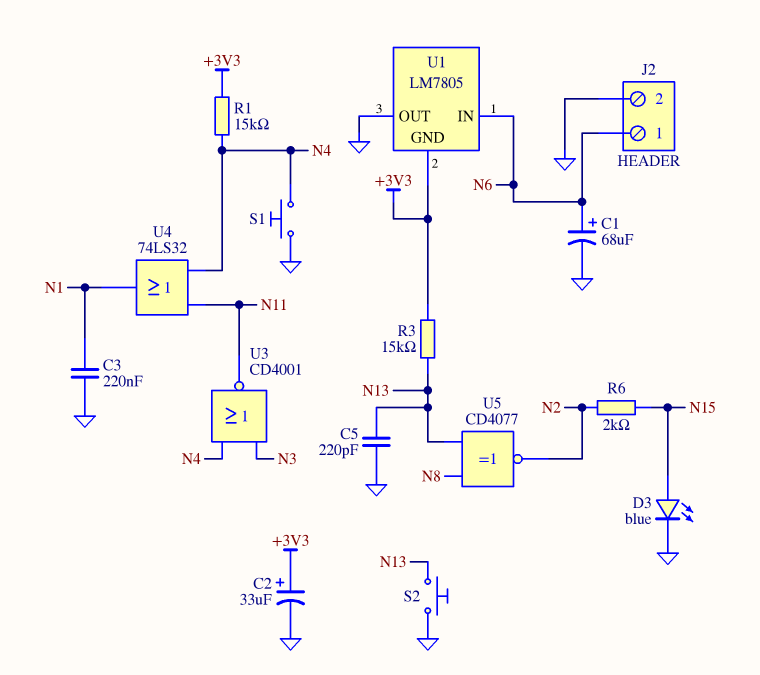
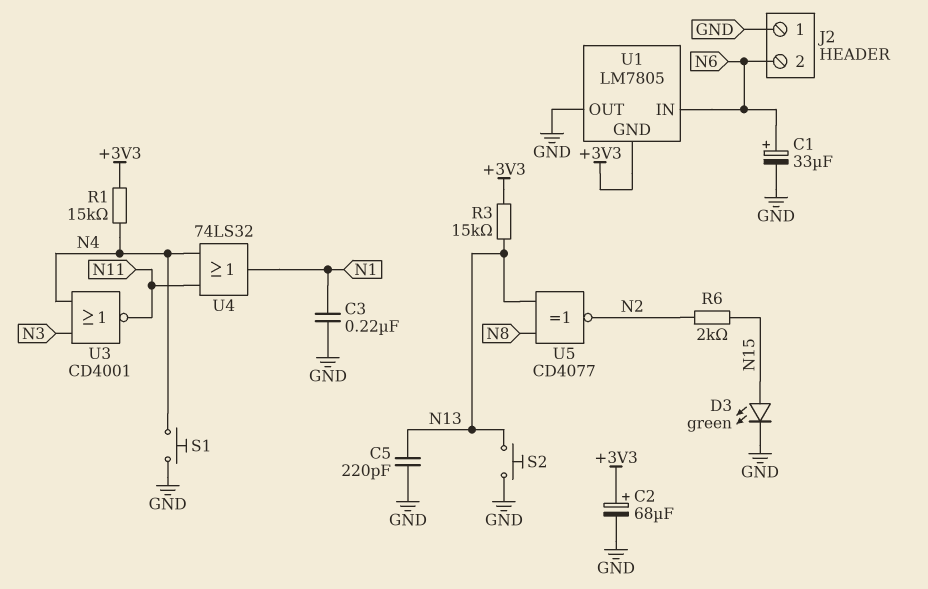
C1: 68uF (plus N6, minus GND) -> 33uF (plus N6, minus GND)
C2: 33uF (plus +3V3, minus GND) -> 68uF (plus +3V3, minus GND)
D3: LED blue (A N15, K GND) -> LED green (A N15, K GND)
J2 pin 1: N6 -> GND
J2 pin 2: GND -> N6

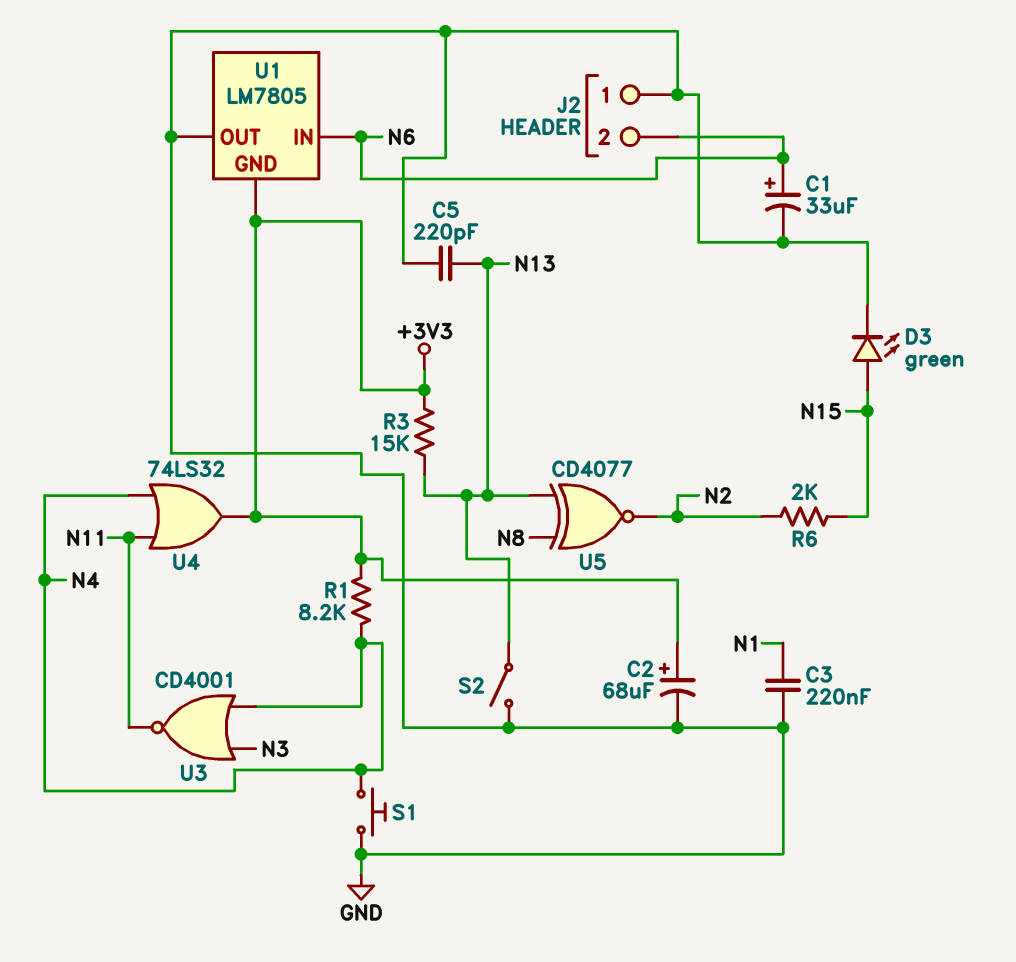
R1: 15k (+3V3, N4) -> 8.2k (+3V3, N4)
S2: button (GND, N13) -> switch (GND, N13)
U4: OR 74LS32 (in N4, in N11, out N1) -> OR 74LS32 (in N4, in N11, out +3V3)

